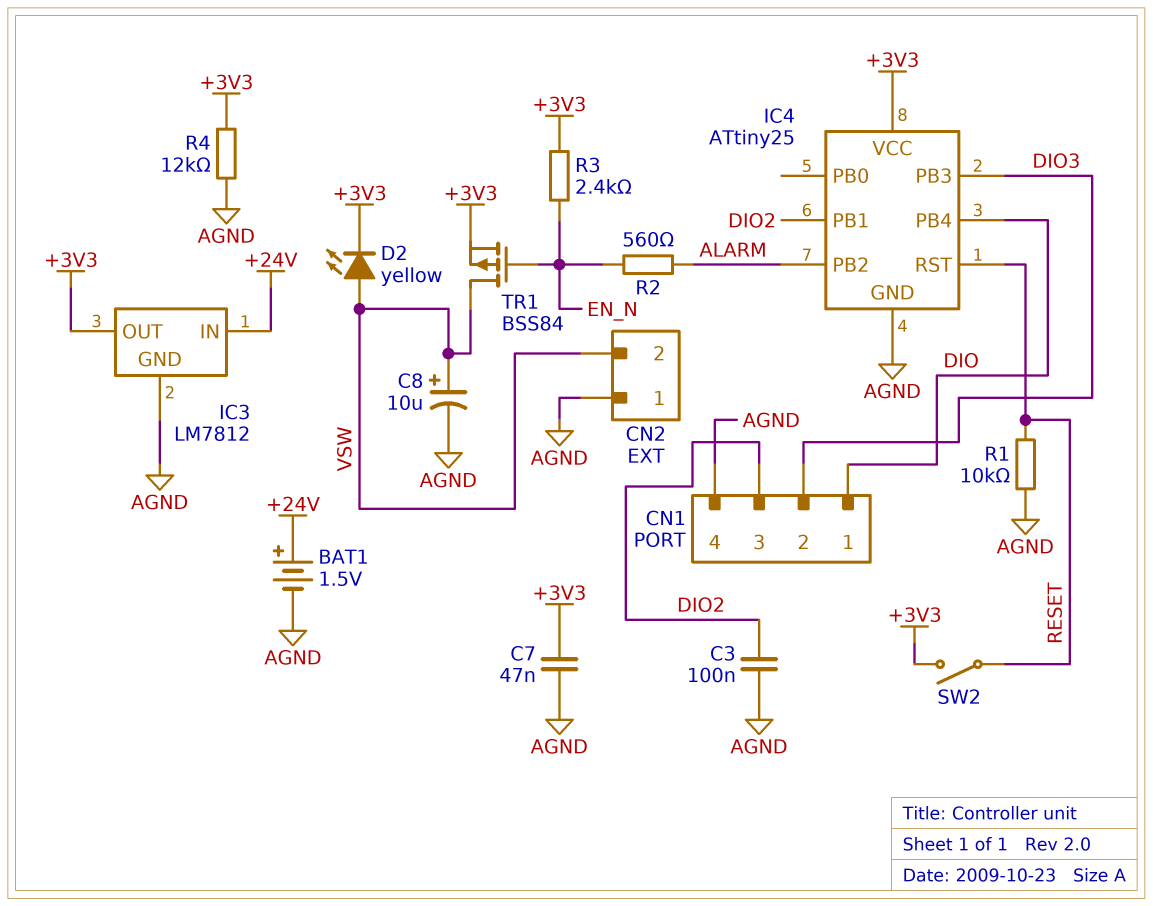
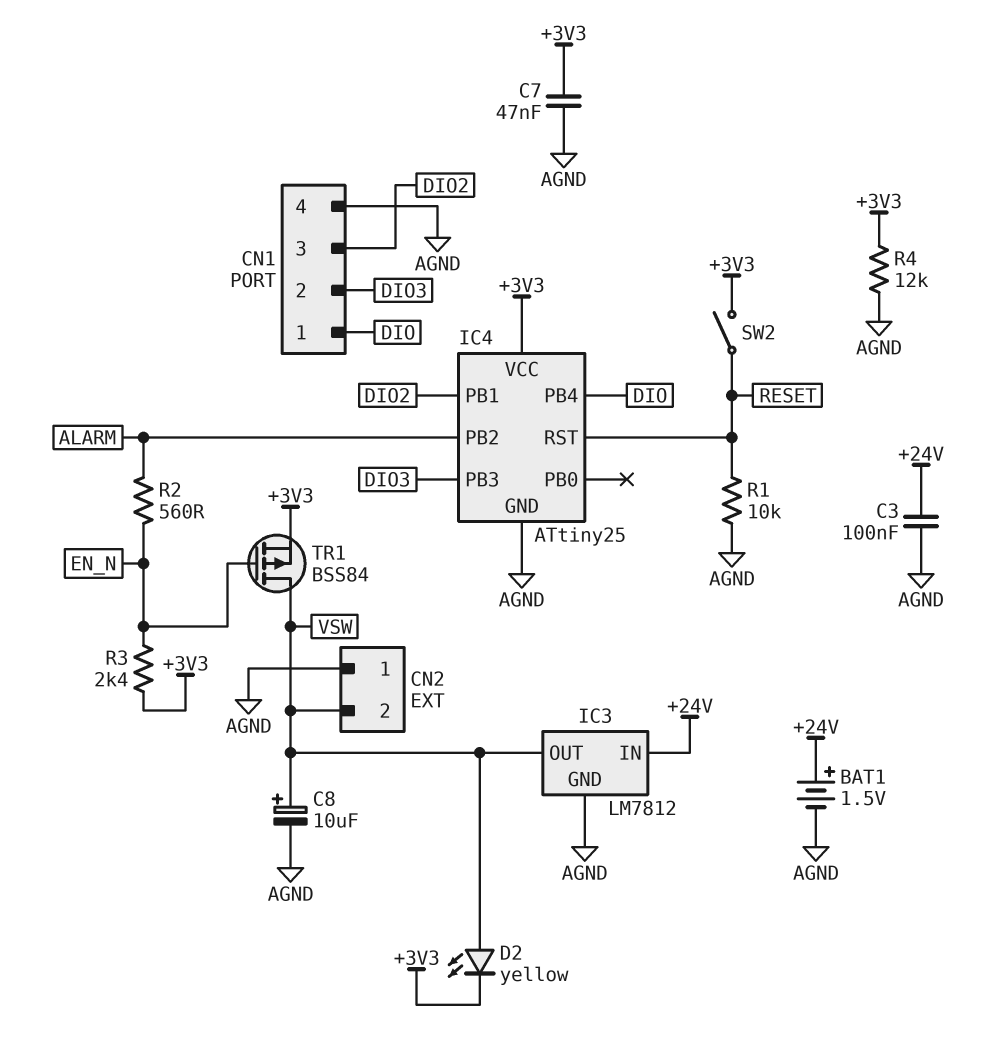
C3: 100nF (AGND, DIO2) -> 100nF (+24V, AGND)
IC3 pin OUT: +3V3 -> VSW

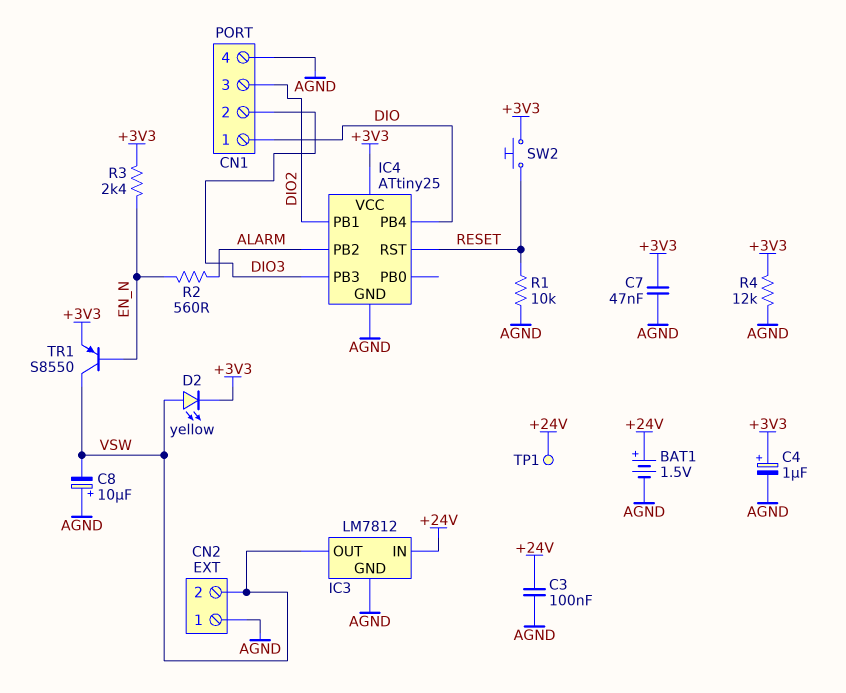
C4: none -> 1uF (plus +3V3, minus AGND)
C8: 10uF (plus VSW, minus AGND) -> 10uF (plus AGND, minus VSW)
SW2: switch (+3V3, RESET) -> button (+3V3, RESET)
TP1: none -> test point (+24V)
TR1: PMOS BSS84 (G EN_N, D VSW, S +3V3) -> PNP S8550 (B EN_N, C VSW, E +3V3)

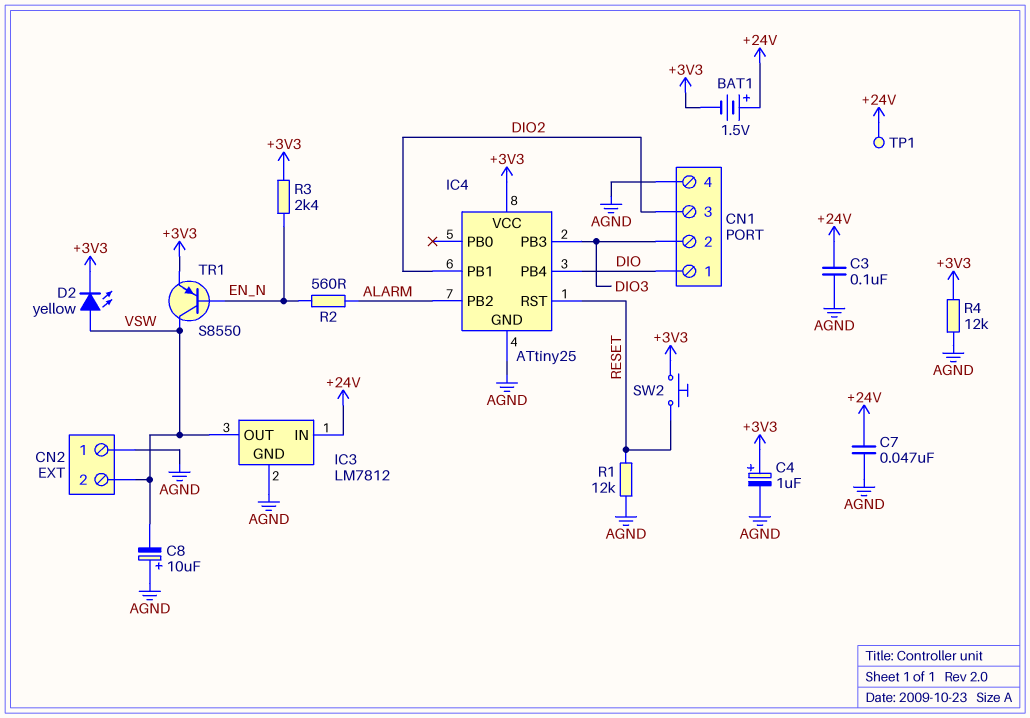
BAT1: 1.5V (plus +24V, minus AGND) -> 1.5V (plus +24V, minus +3V3)
C7: 47nF (+3V3, AGND) -> 47nF (+24V, AGND)
R1: 10k (AGND, RESET) -> 12k (AGND, RESET)

